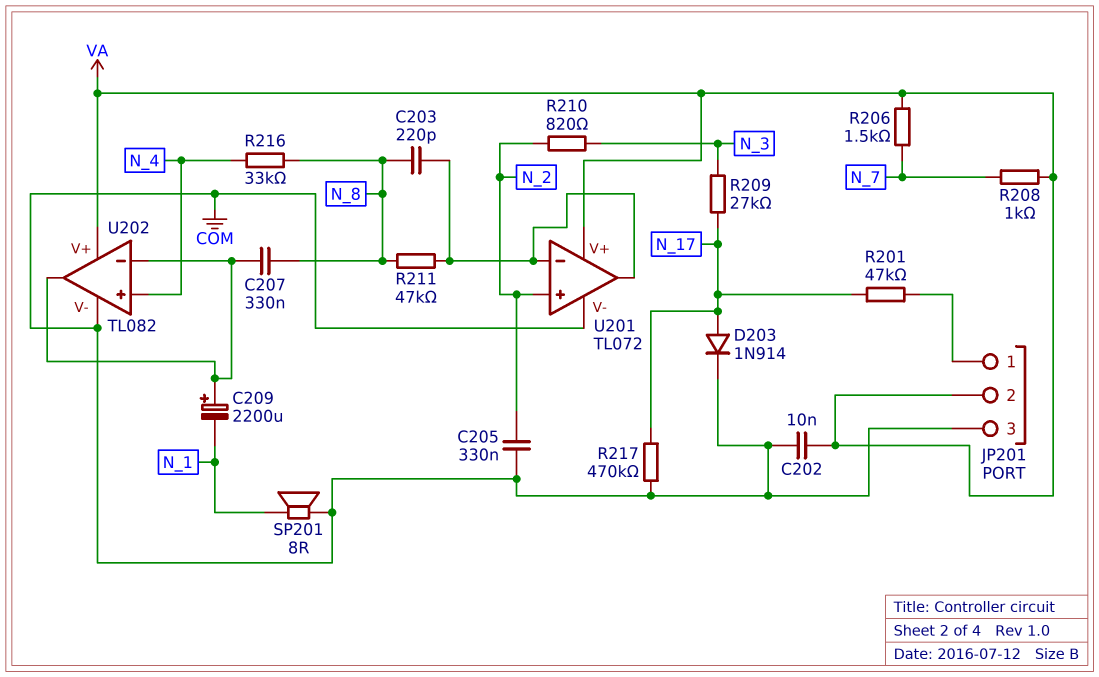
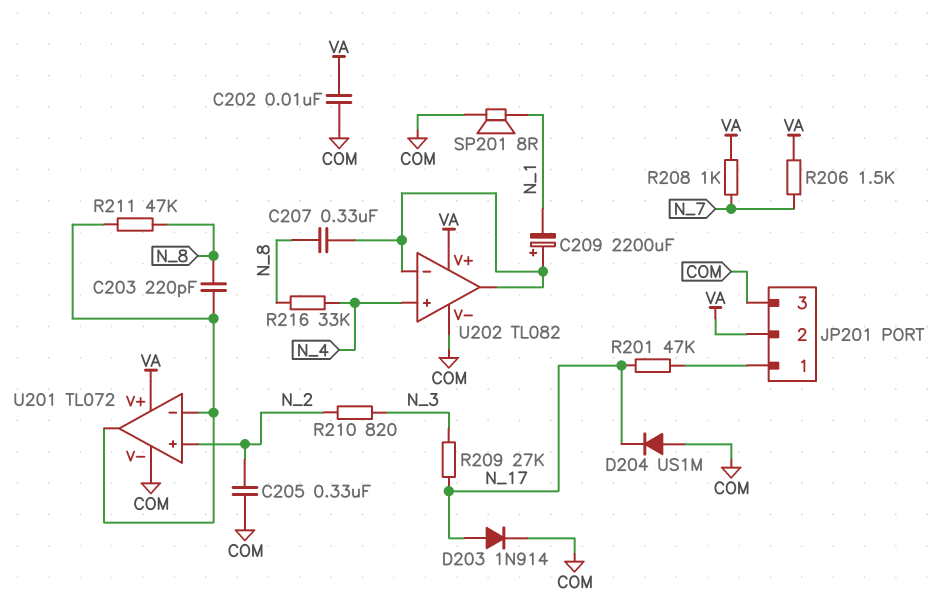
D204: none -> diode US1M (A COM, K N_17)
R217: 470k (COM, N_17) -> none

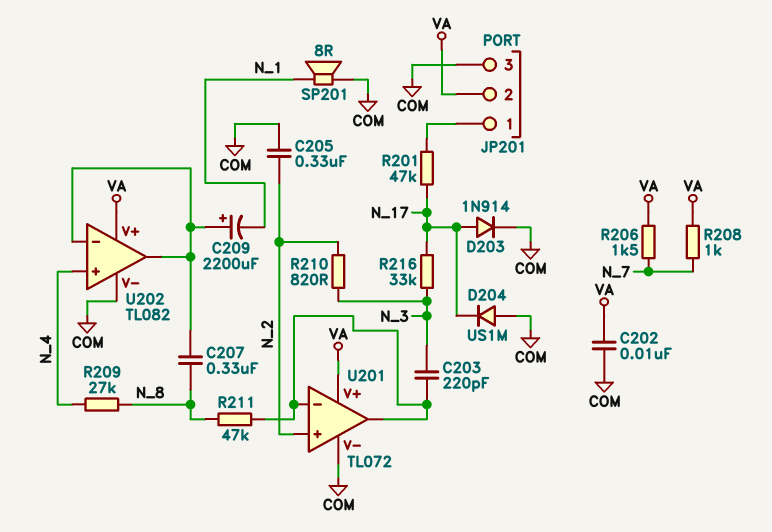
C203: 220pF (N_8, U201/in-) -> 220pF (N_3, U201/in-)
R209: 27k (N_3, N_17) -> 27k (N_4, N_8)
R216: 33k (N_4, N_8) -> 33k (N_3, N_17)

